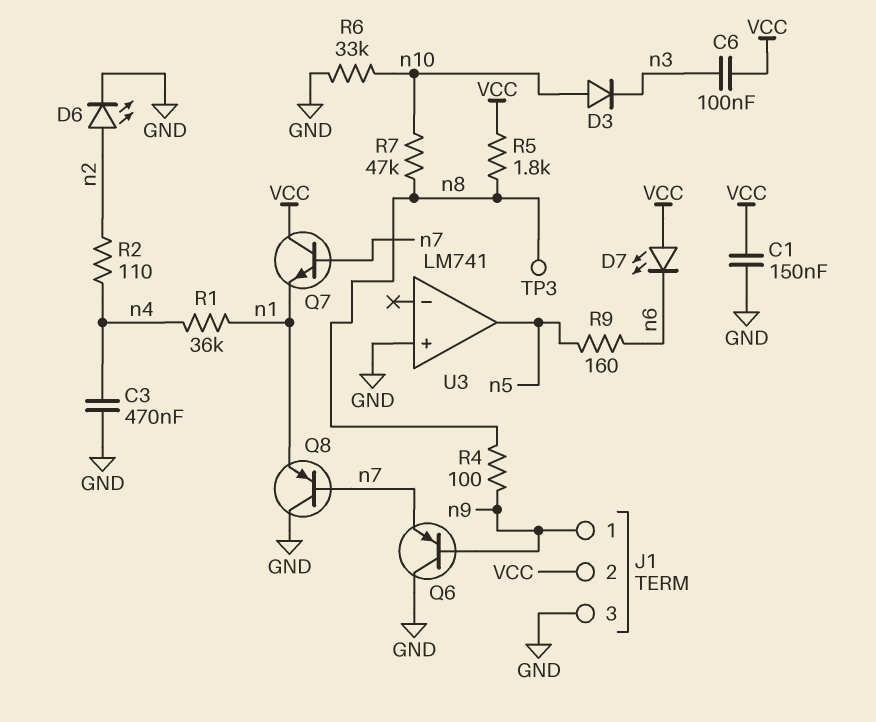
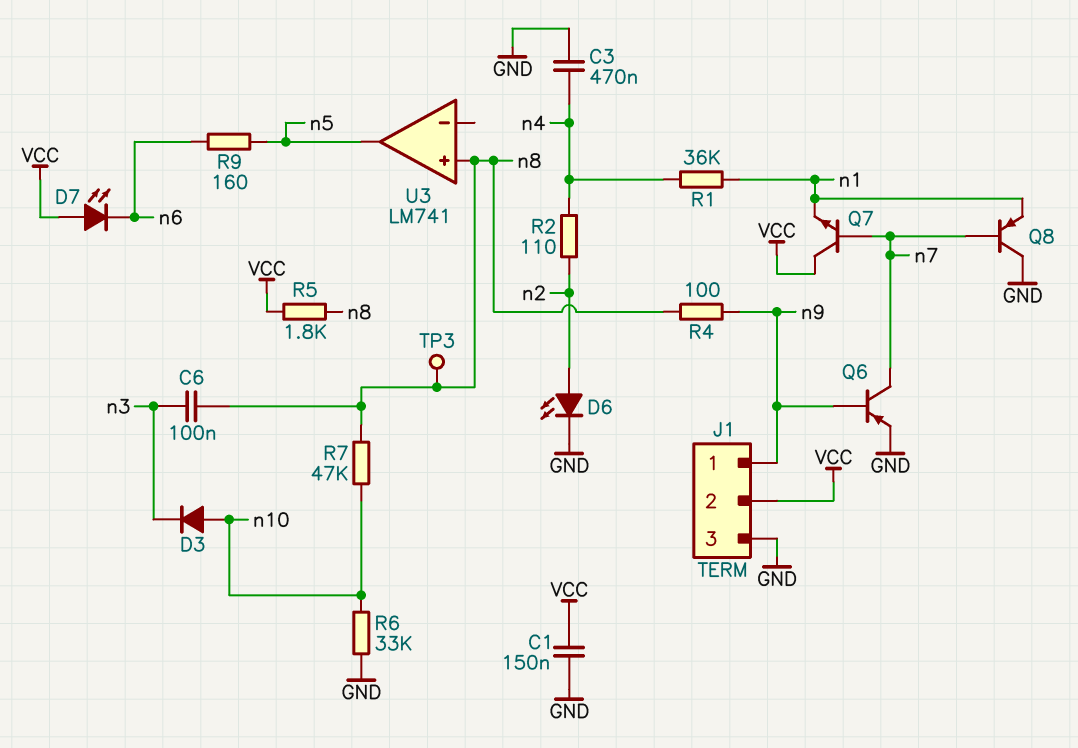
C6: 100nF (VCC, n3) -> 100nF (n3, n8)
Q6: PNP (B n9, C GND, E n7) -> PNP (B n9, C n7, E GND)
U3 pin in+: GND -> n8

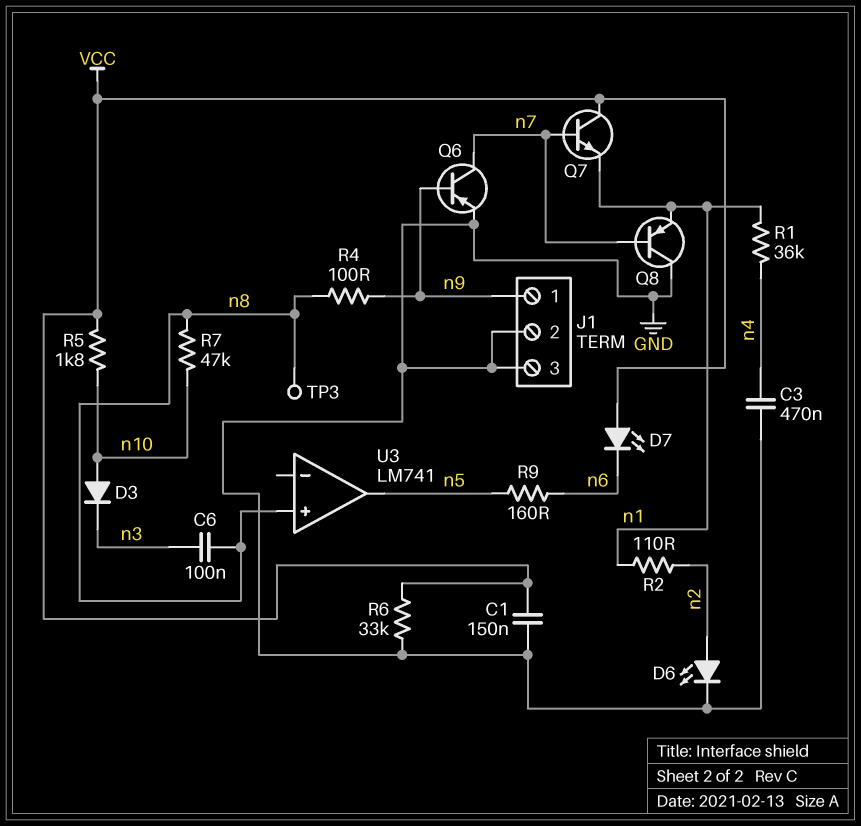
J1 pin 2: VCC -> GND
R2: 110 (n2, n4) -> 110 (n1, n2)
R5: 1.8k (VCC, n8) -> 1.8k (VCC, n10)
R6: 33k (GND, n10) -> 33k (GND, VCC)

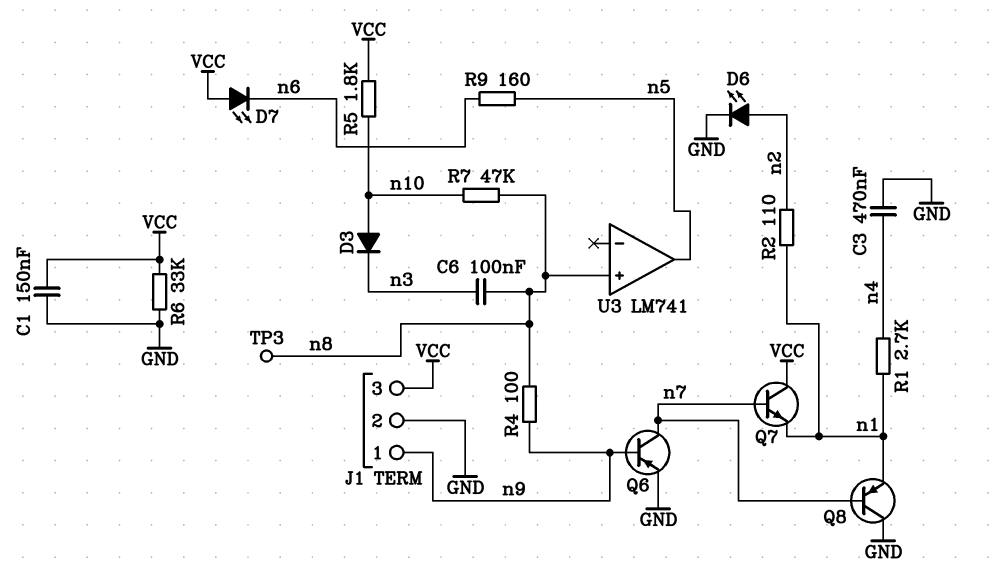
J1 pin 3: GND -> VCC
R1: 36k (n1, n4) -> 2.7k (n1, n4)

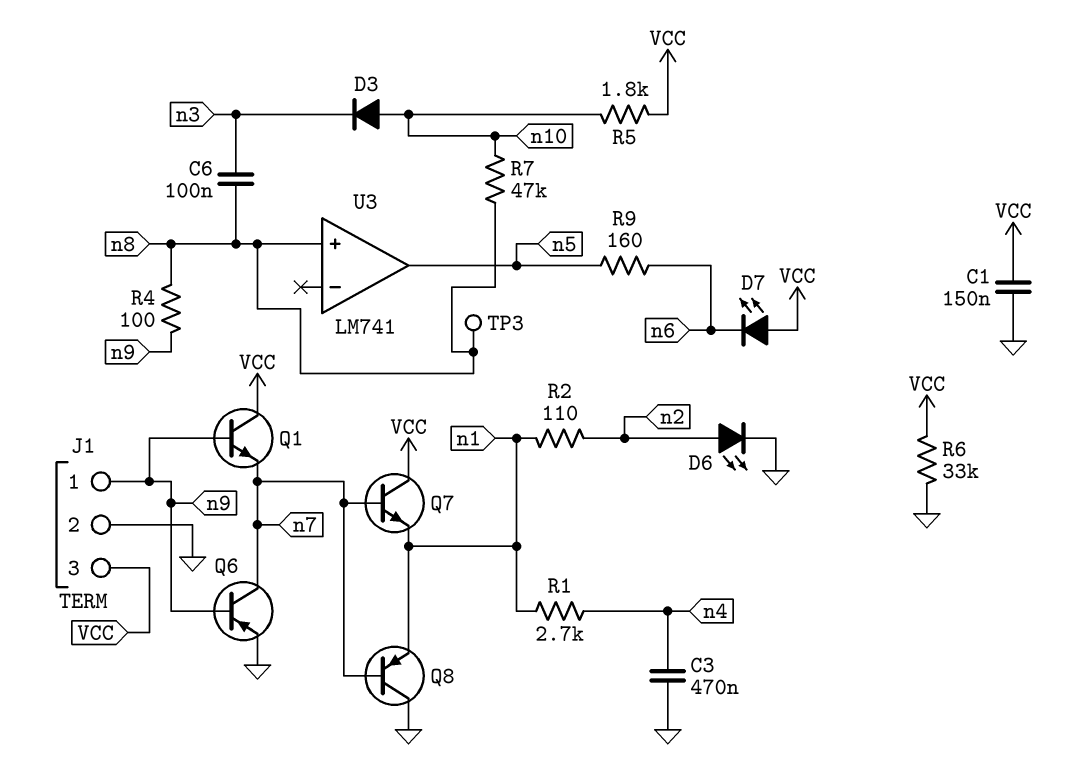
Q1: none -> NPN (B n9, C VCC, E n7)

